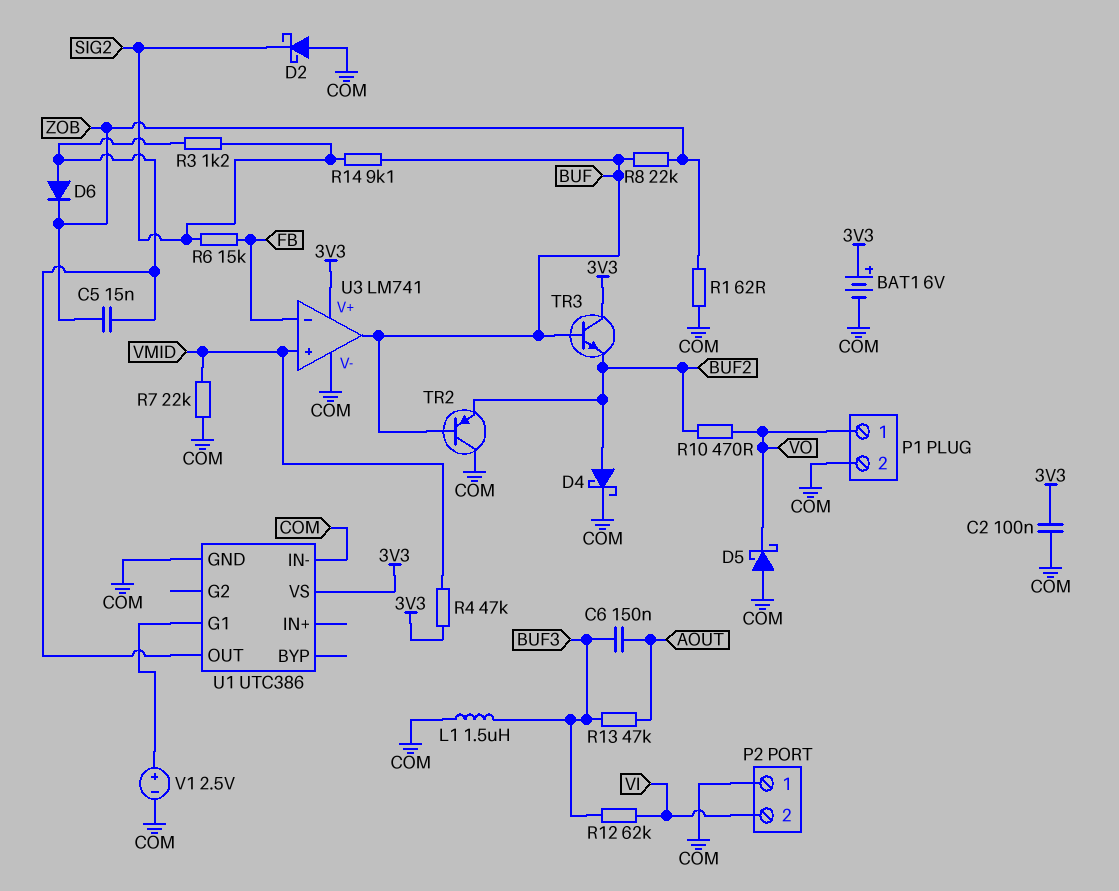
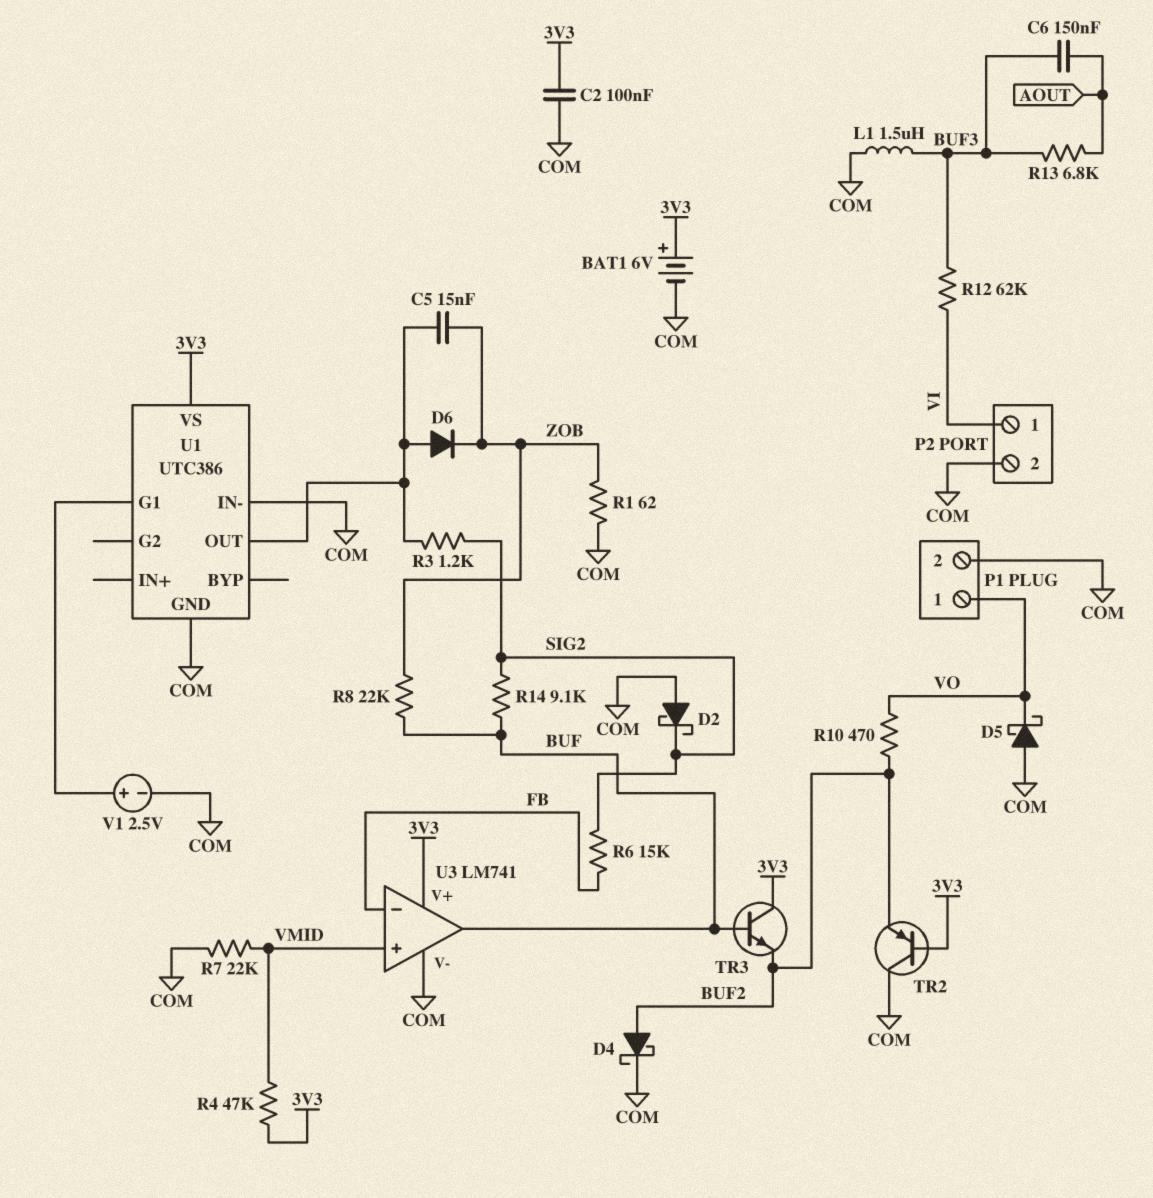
P2 pin 1: COM -> VI
P2 pin 2: VI -> COM
R13: 47k (AOUT, BUF3) -> 6.8k (AOUT, BUF3)
TR2: PNP (B BUF, C COM, E BUF2) -> PNP (B 3V3, C COM, E BUF2)

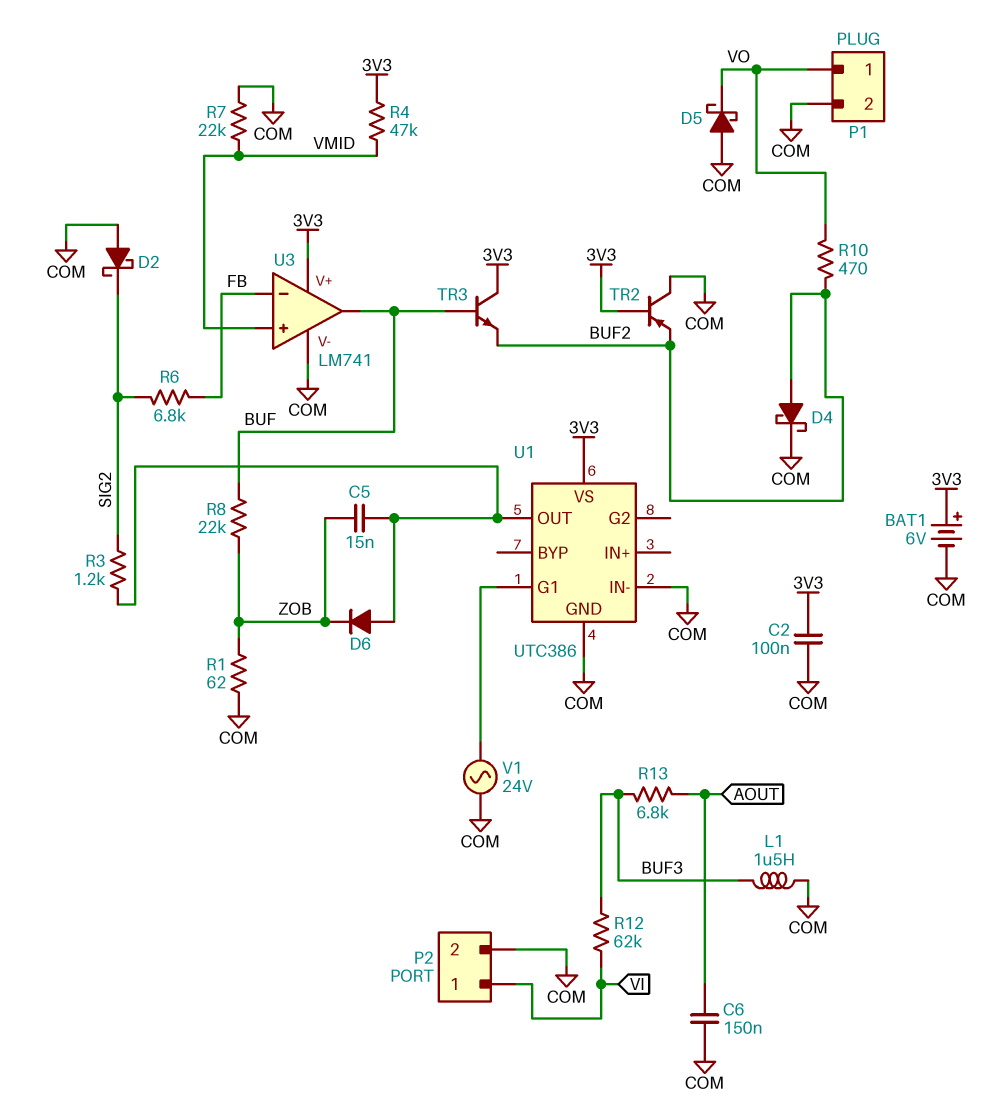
C6: 150nF (AOUT, BUF3) -> 150nF (AOUT, COM)
R6: 15k (FB, SIG2) -> 6.8k (FB, SIG2)
R14: 9.1k (BUF, SIG2) -> none
V1: 2.5V (plus U1/G1, minus COM) -> AC 24V (COM, U1/G1)

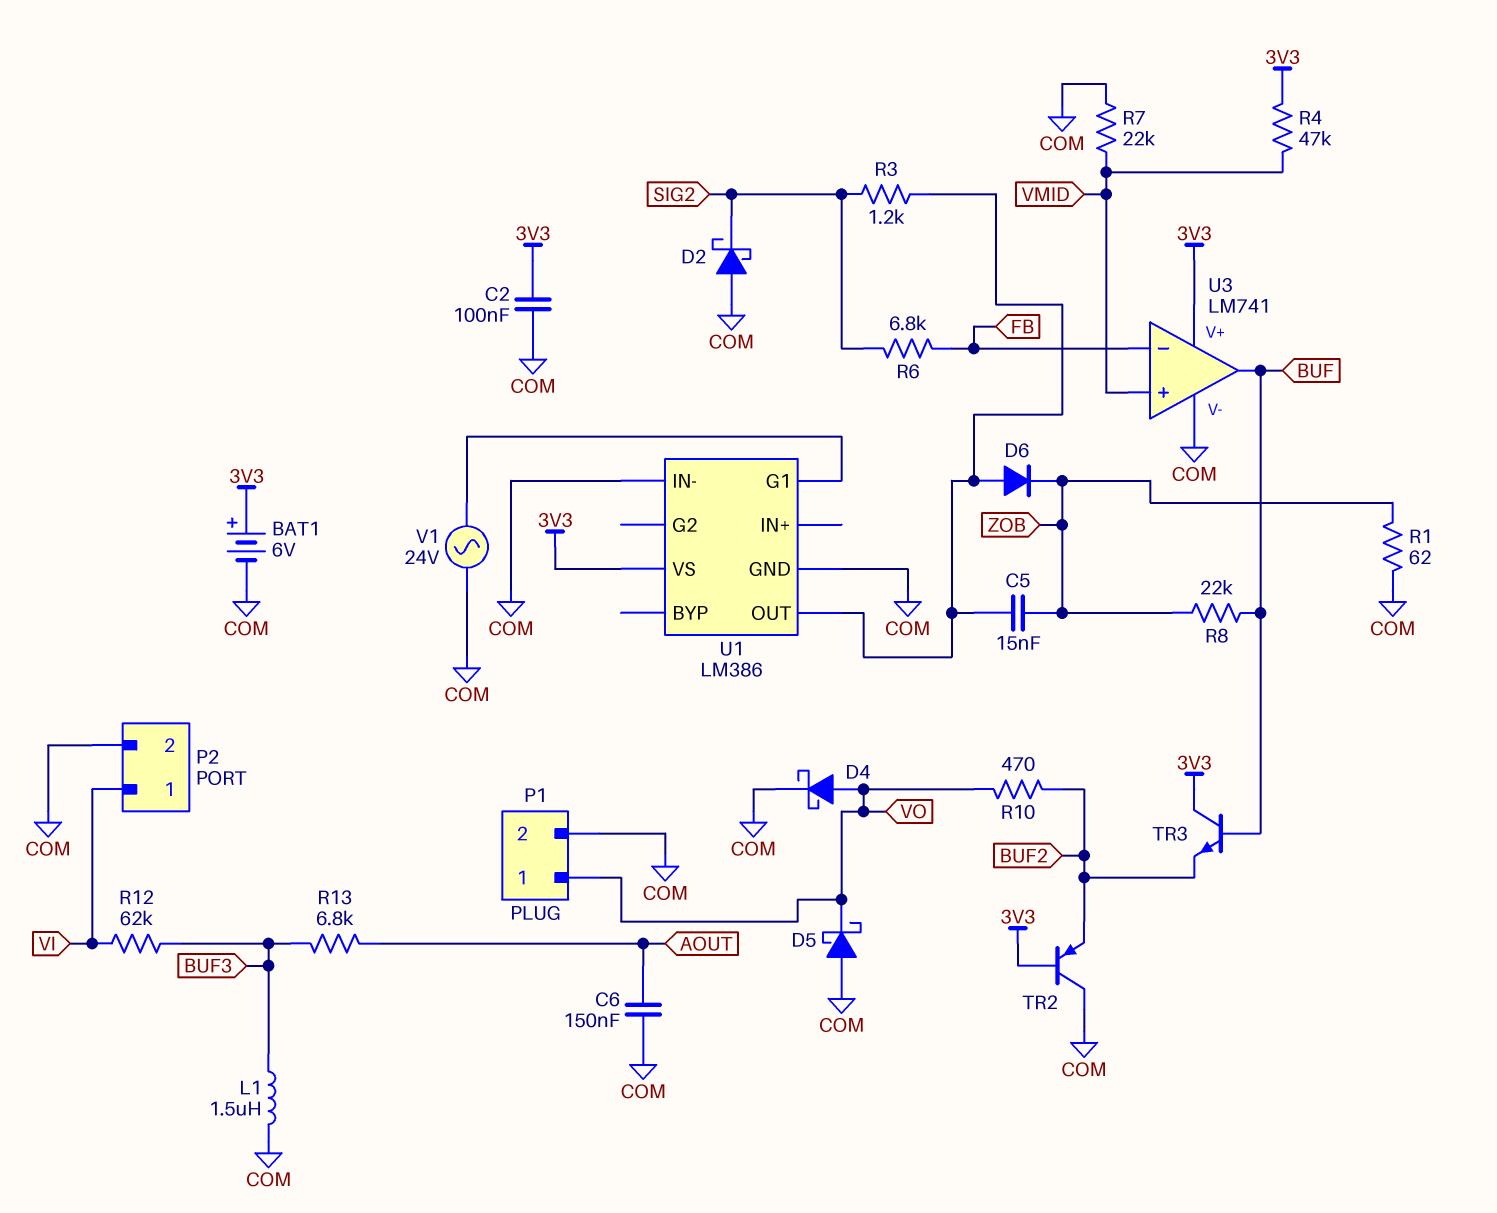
D4: schottky (A BUF2, K COM) -> schottky (A VO, K COM)
U1: UTC386 -> LM386

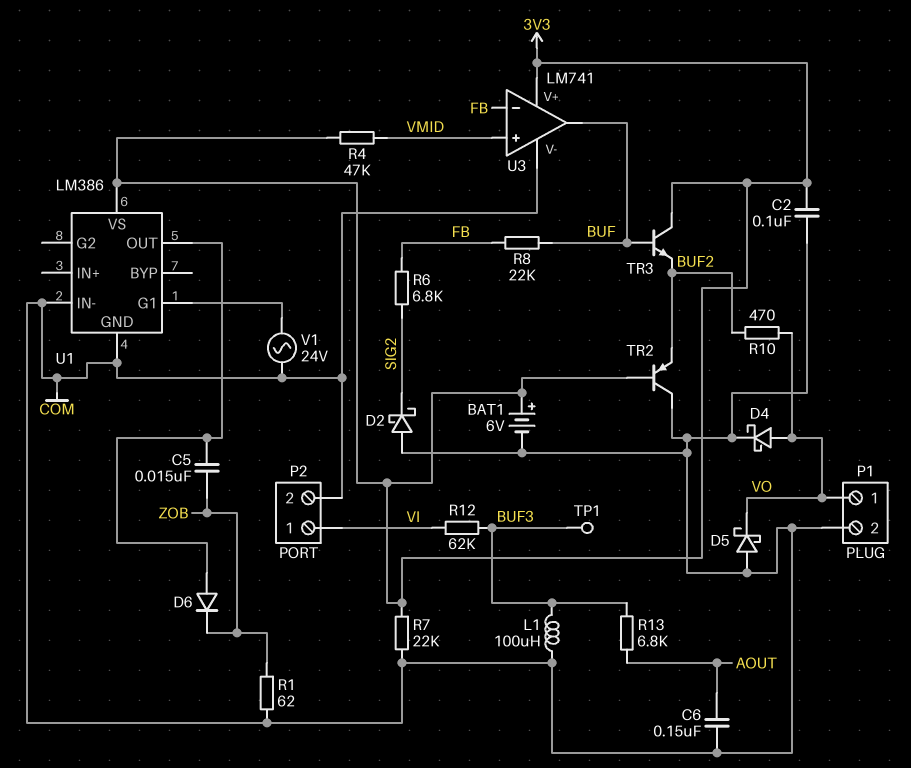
L1: 1.5uH (BUF3, COM) -> 100uH (BUF3, COM)
R3: 1.2k (SIG2, U1/OUT) -> none
R7: 22k (COM, VMID) -> 22k (3V3, COM)
R8: 22k (BUF, ZOB) -> 22k (BUF, FB)
TP1: none -> test point (BUF3)

